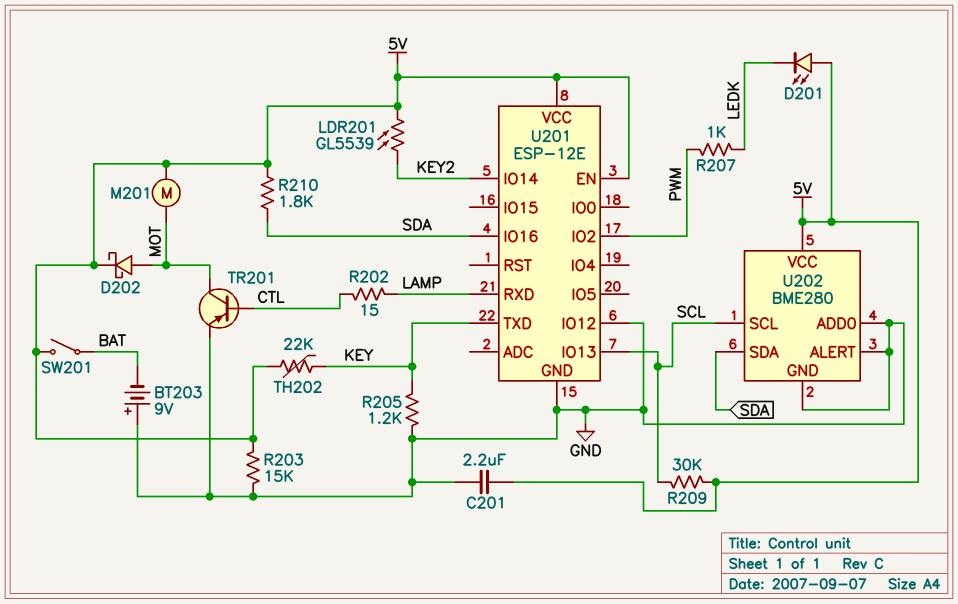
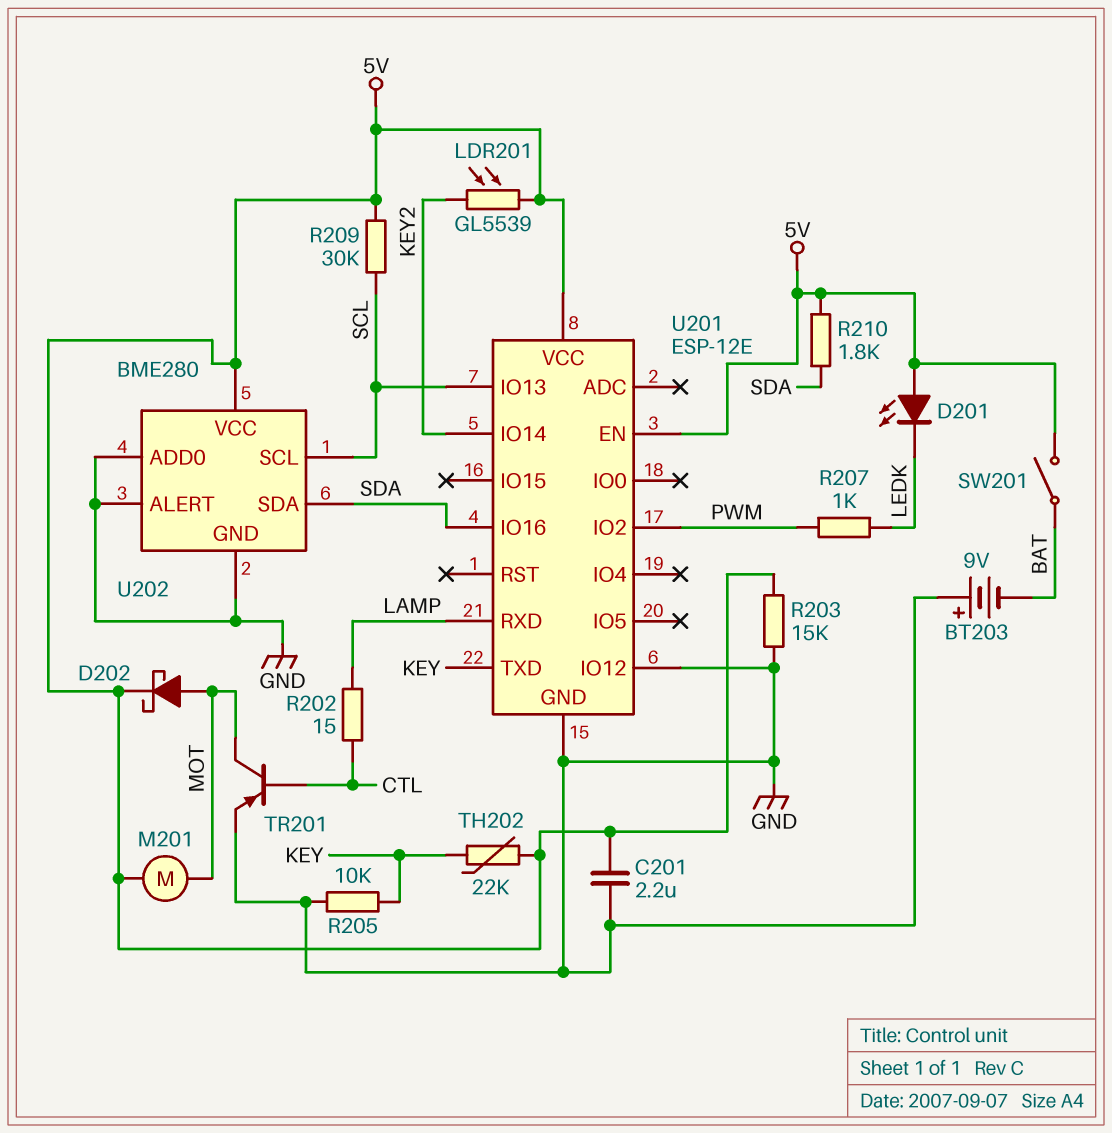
R205: 1.2k (GND, KEY) -> 10k (GND, KEY)

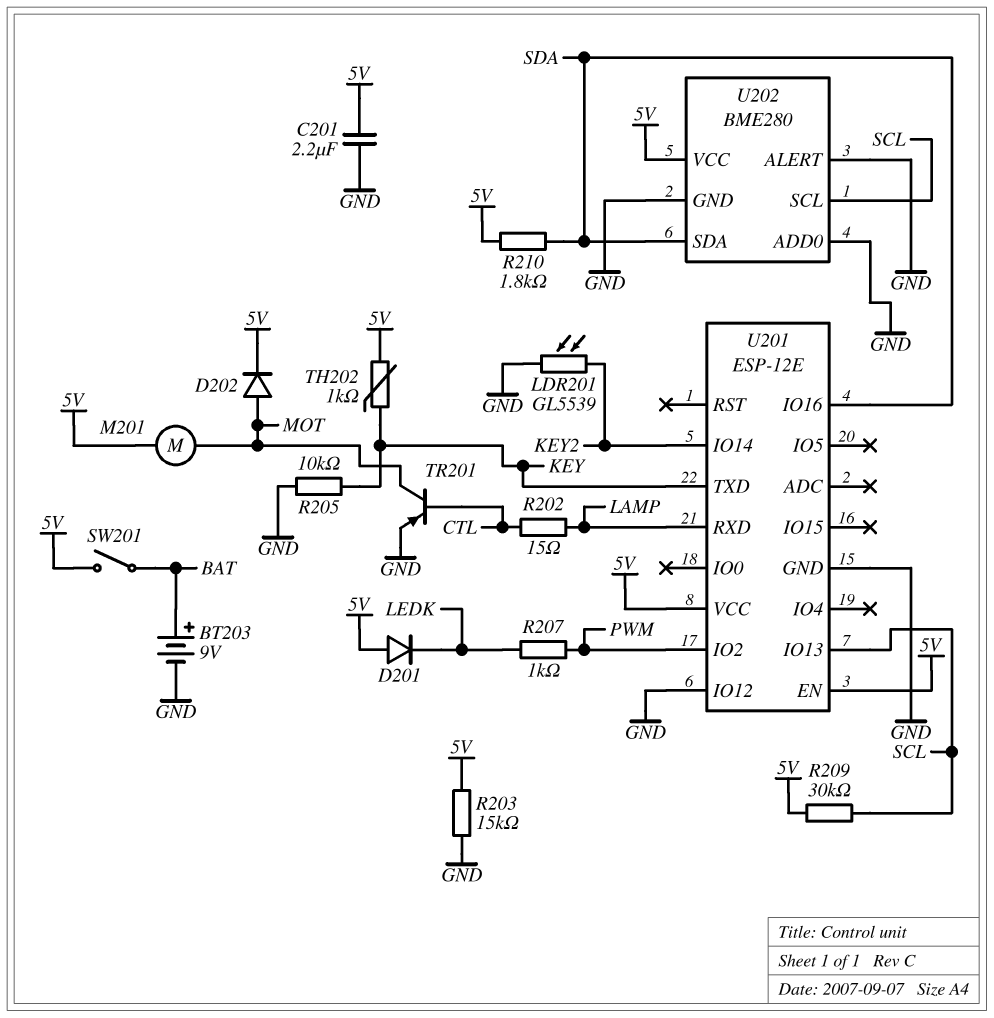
BT203: 9V (plus GND, minus BAT) -> 9V (plus BAT, minus GND)
D201: LED (A 5V, K LEDK) -> diode (A 5V, K LEDK)
D202: schottky (A MOT, K 5V) -> diode (A MOT, K 5V)
LDR201: GL5539 (5V, KEY2) -> GL5539 (GND, KEY2)
TH202: 22k (5V, KEY) -> 1k (5V, KEY)

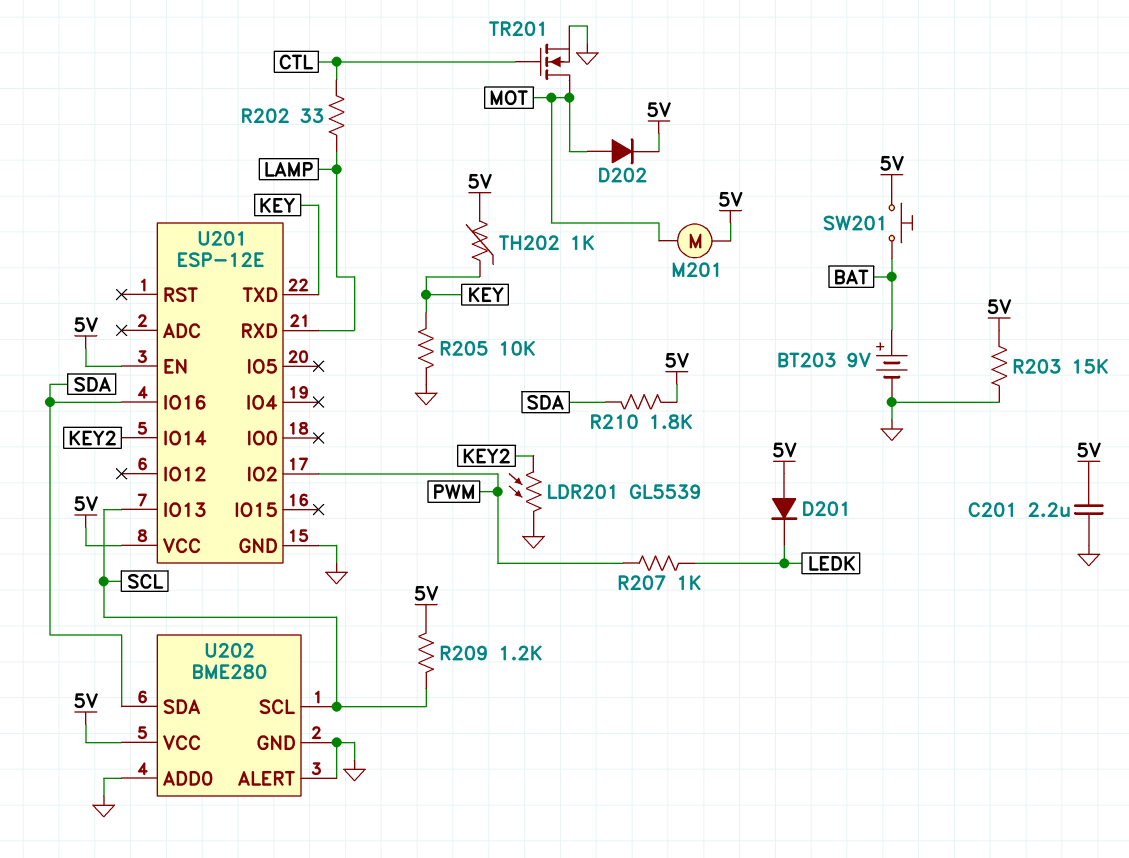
R202: 15 (CTL, LAMP) -> 33 (CTL, LAMP)
R209: 30k (5V, SCL) -> 1.2k (5V, SCL)
SW201: switch (5V, BAT) -> button (5V, BAT)
TR201: PNP (B CTL, C MOT, E GND) -> NMOS (G CTL, D MOT, S GND)
U201 pin IO12: GND -> none

